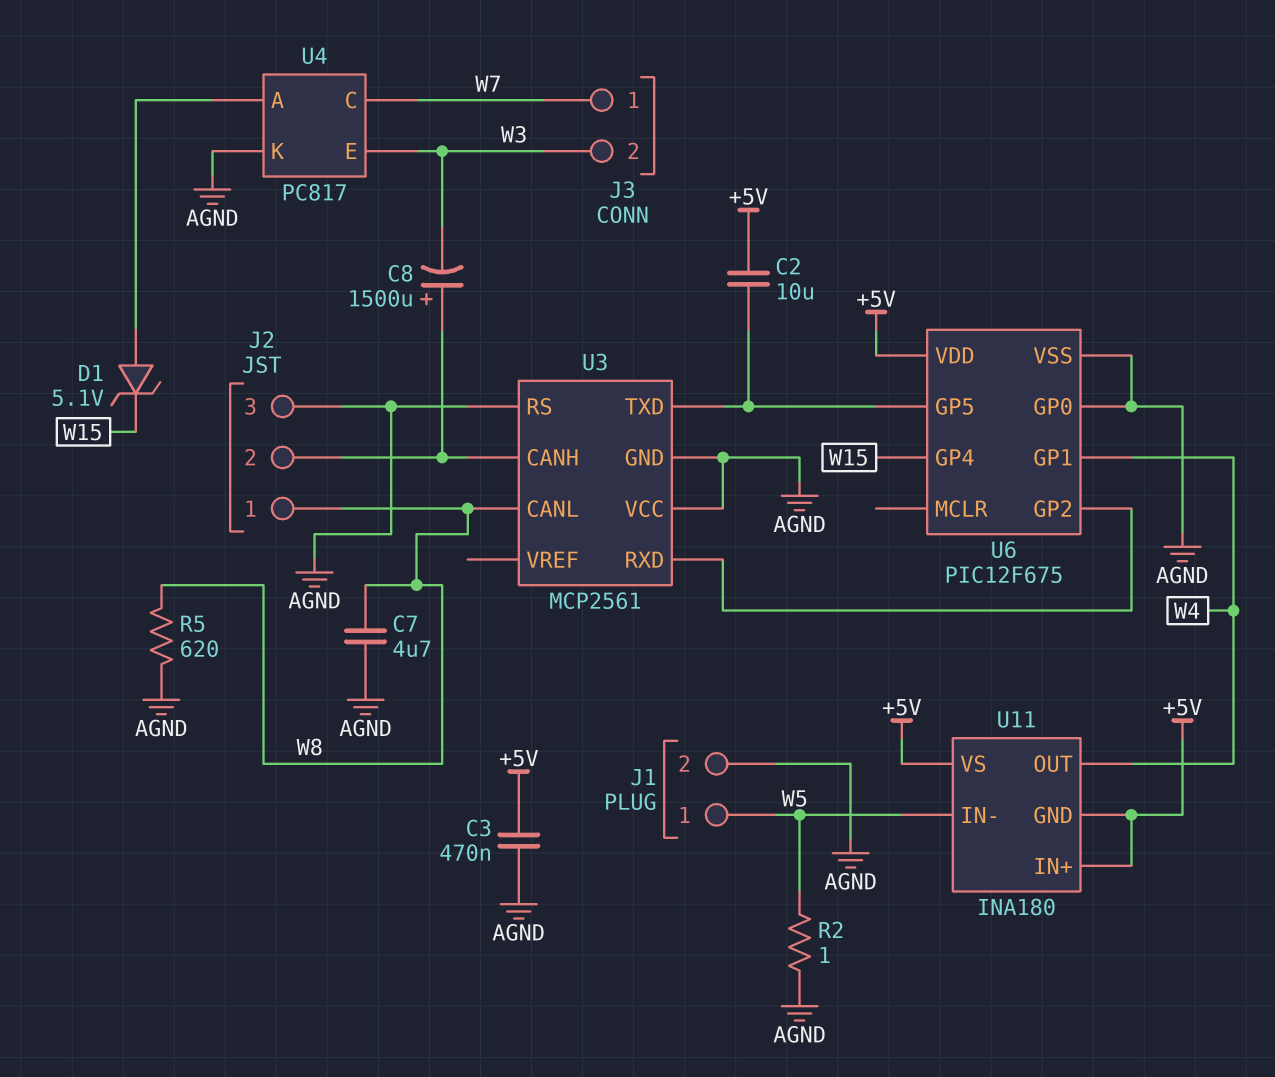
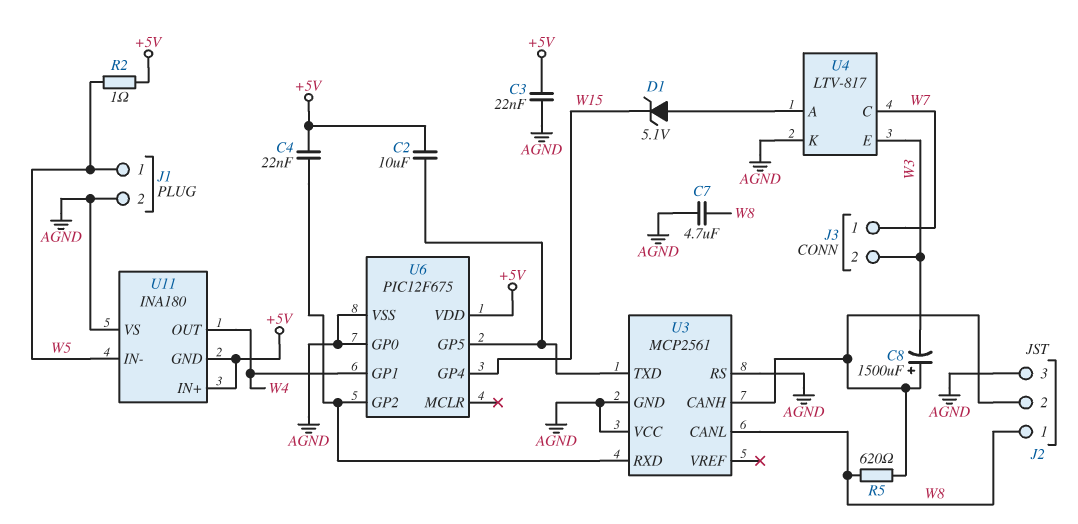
C3: 470nF (+5V, AGND) -> 22nF (+5V, AGND)
C4: none -> 22nF (+5V, U3/RXD)
R2: 1 (AGND, W5) -> 1 (+5V, W5)
R5: 620 (AGND, W8) -> 620 (J2/2, W8)
U4: PC817 -> LTV-817
U11 pin VS: +5V -> AGND

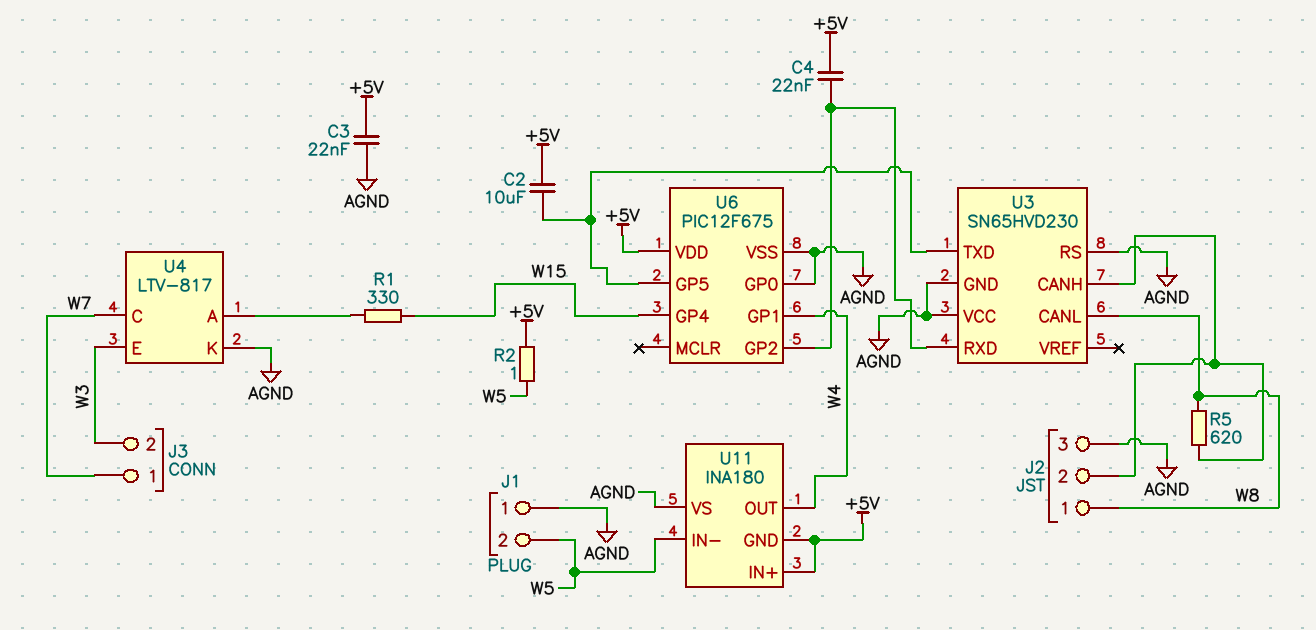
C7: 4.7uF (AGND, W8) -> none
C8: 1500uF (plus J2/2, minus W3) -> none
D1: zener 5.1V (A U4/A, K W15) -> none
J1 pin 1: W5 -> AGND
J1 pin 2: AGND -> W5
R1: none -> 330 (U4/A, W15)
U3: MCP2561 -> SN65HVD230

